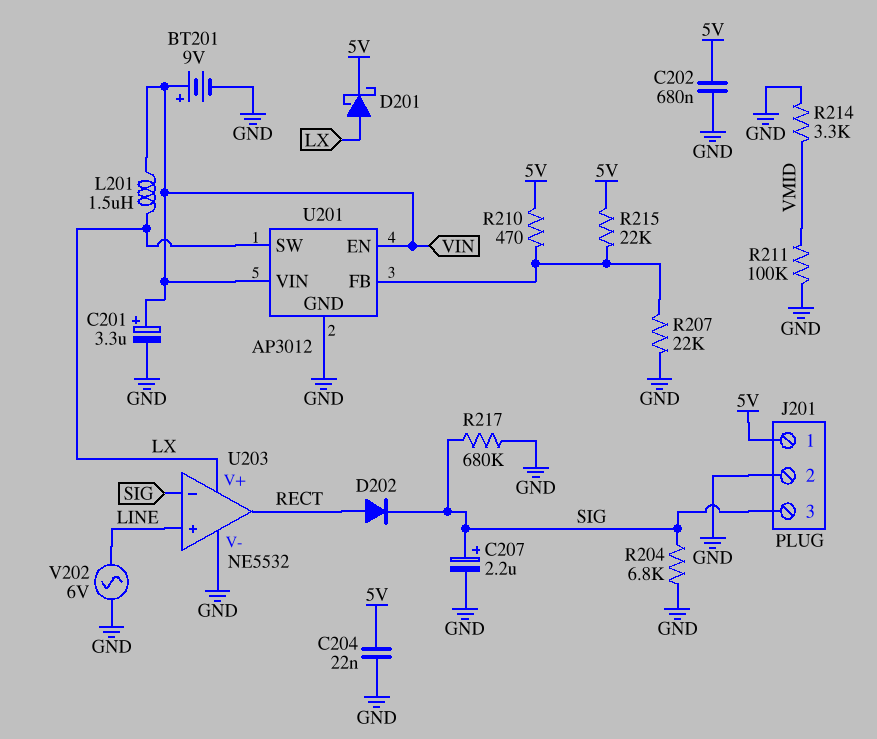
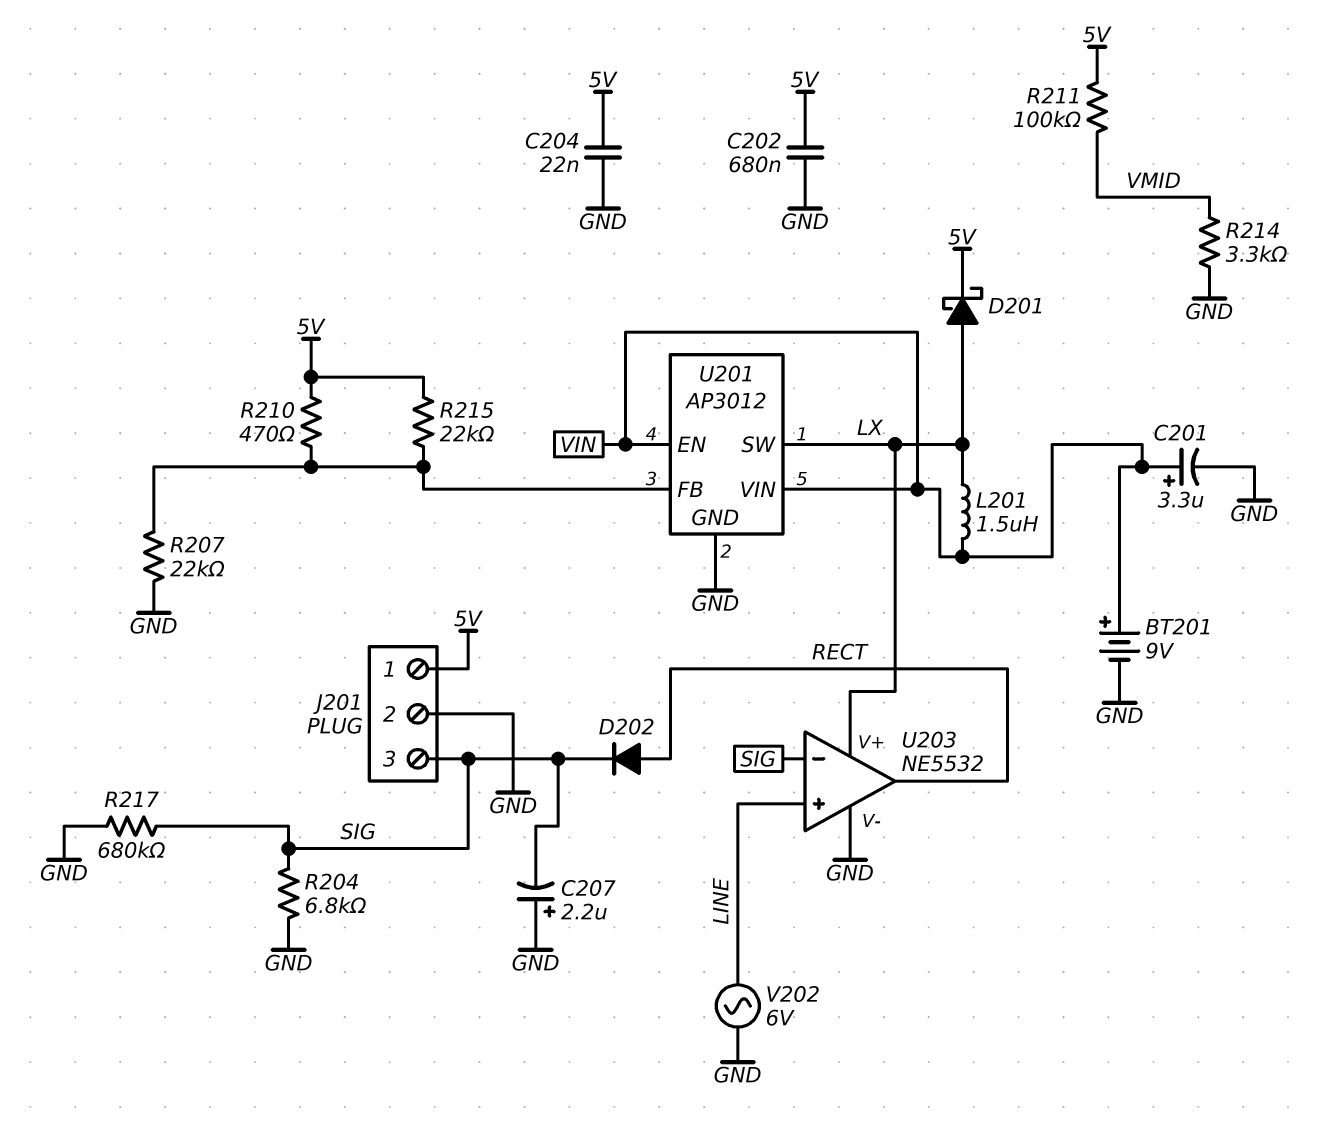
C207: 2.2uF (plus SIG, minus GND) -> 2.2uF (plus GND, minus SIG)
R211: 100k (GND, VMID) -> 100k (5V, VMID)

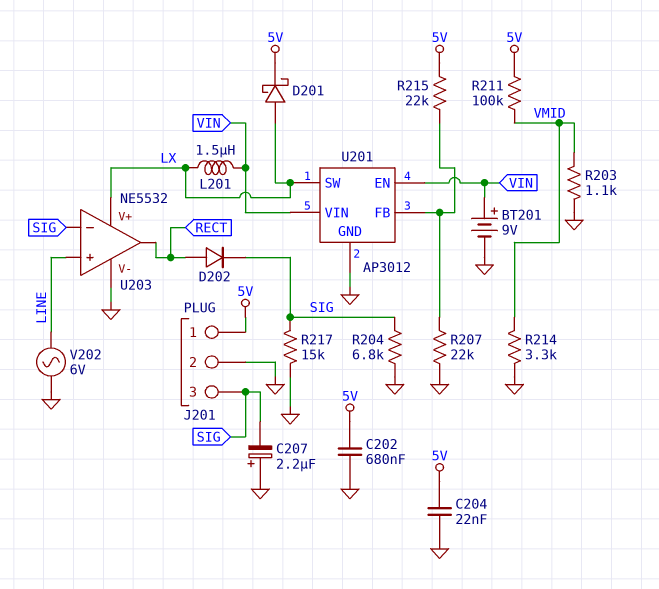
C201: 3.3uF (plus VIN, minus GND) -> none
R203: none -> 1.1k (GND, VMID)
R210: 470 (5V, U201/FB) -> none
R217: 680k (GND, SIG) -> 15k (GND, SIG)

